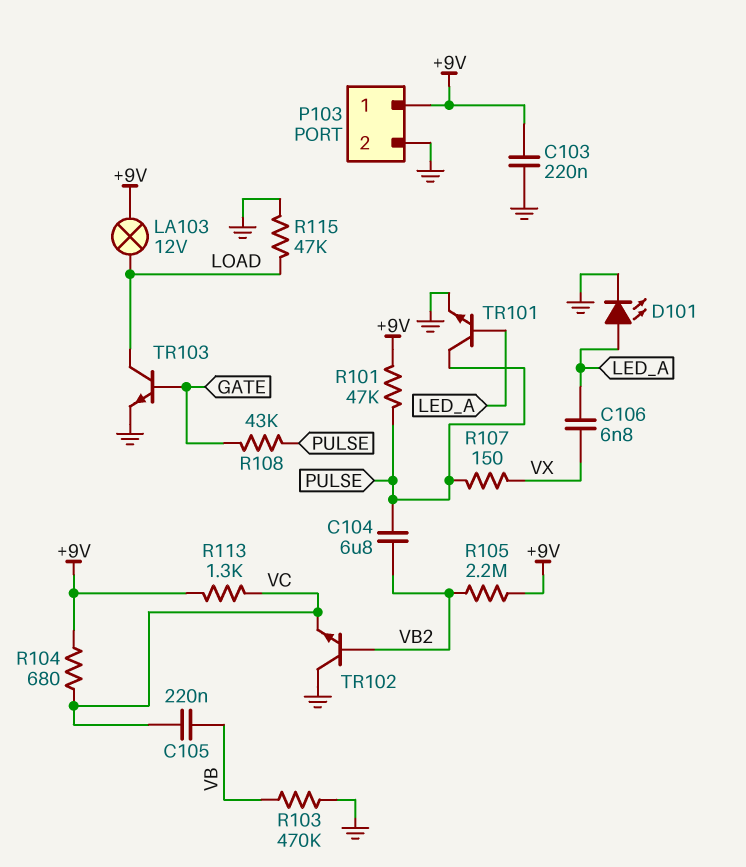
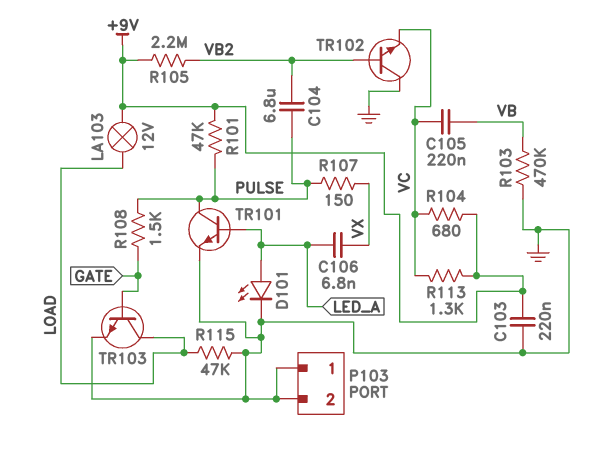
P103 pin 1: +9V -> GND
R108: 43k (GATE, PULSE) -> 1.5k (GATE, PULSE)

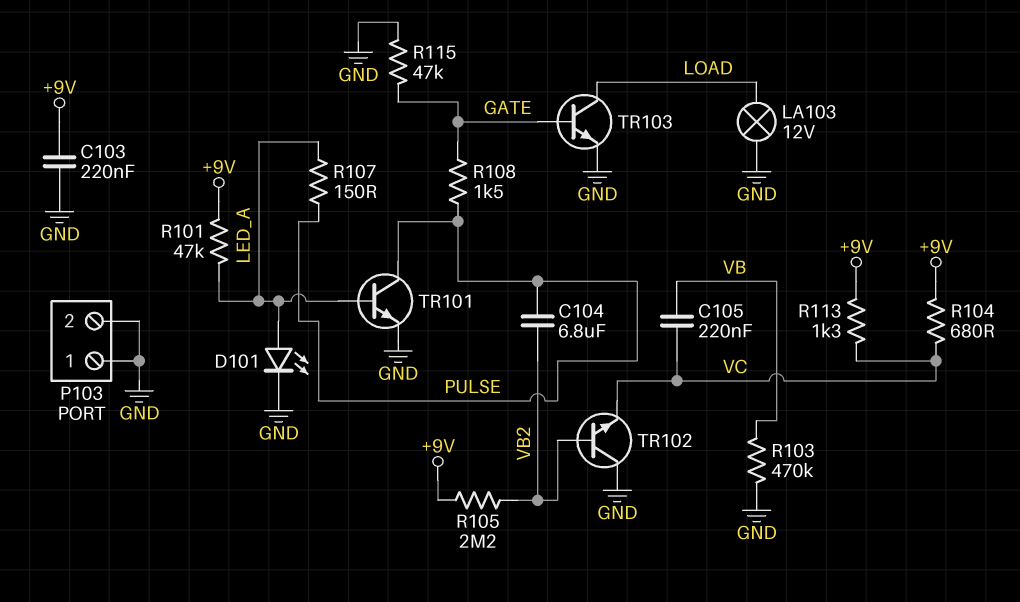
C106: 6.8nF (LED_A, VX) -> none
LA103: lamp 12V (+9V, LOAD) -> lamp 12V (GND, LOAD)
R101: 47k (+9V, PULSE) -> 47k (+9V, LED_A)
R107: 150 (PULSE, VX) -> 150 (LED_A, PULSE)
R115: 47k (GND, LOAD) -> 47k (GATE, GND)

